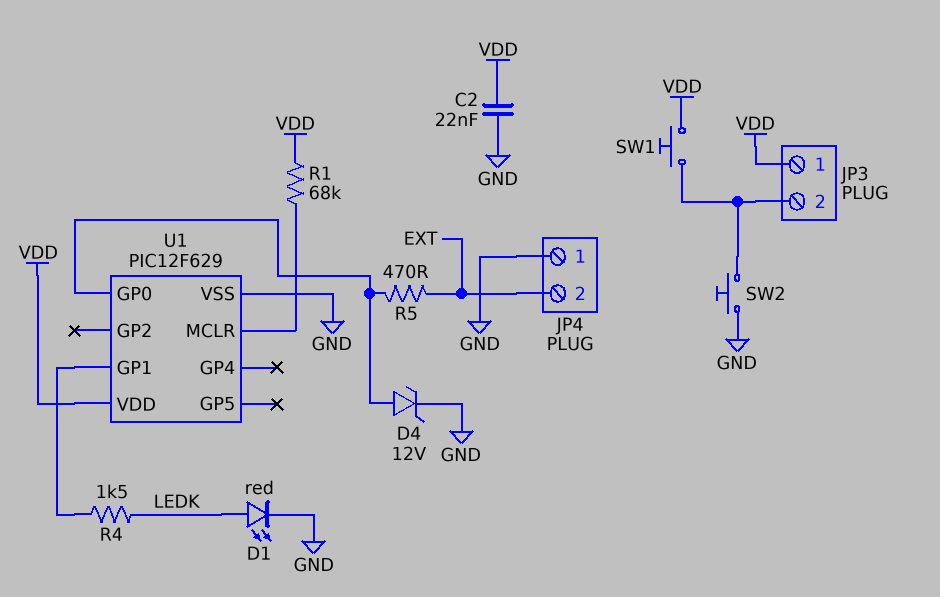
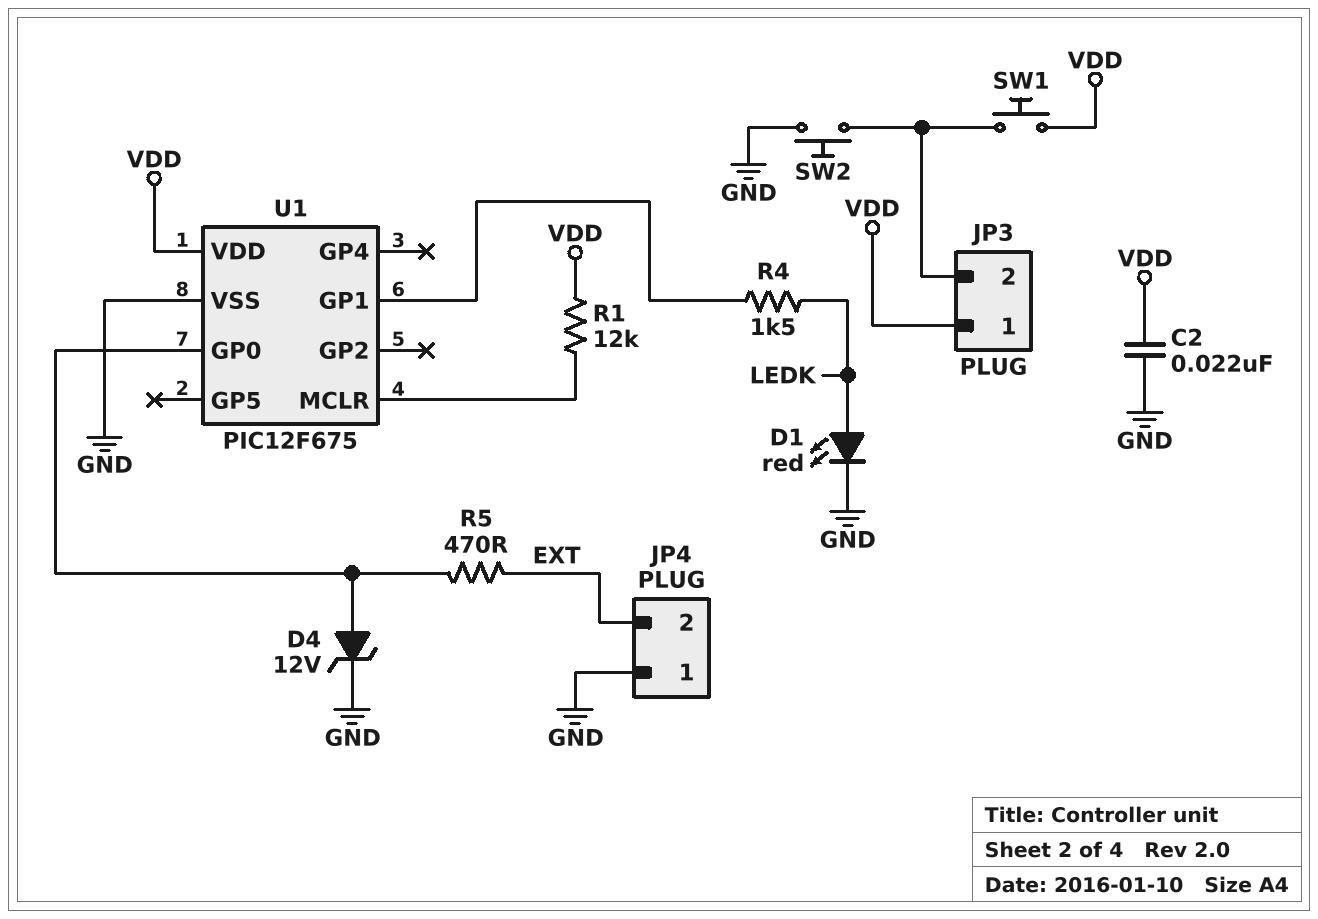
R1: 68k (U1/MCLR, VDD) -> 12k (U1/MCLR, VDD)
U1: PIC12F629 -> PIC12F675

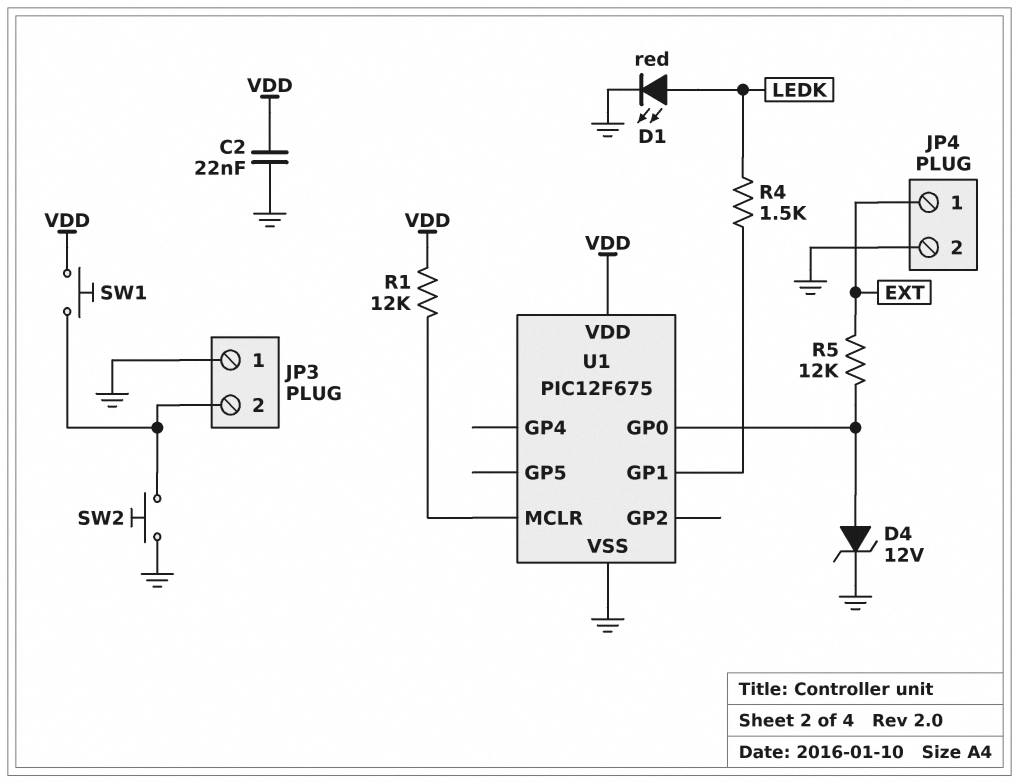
JP3 pin 1: VDD -> GND
JP4 pin 1: GND -> EXT
JP4 pin 2: EXT -> GND
R5: 470 (EXT, U1/GP0) -> 12k (EXT, U1/GP0)

